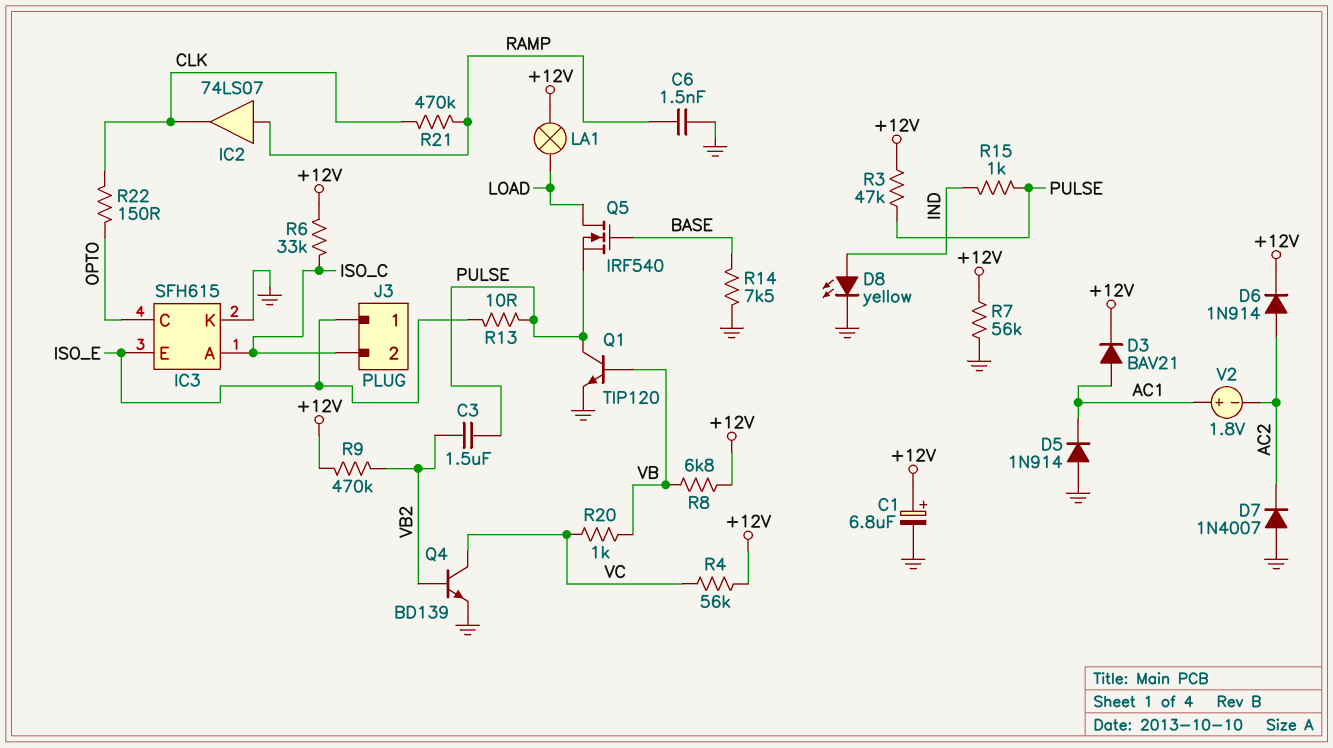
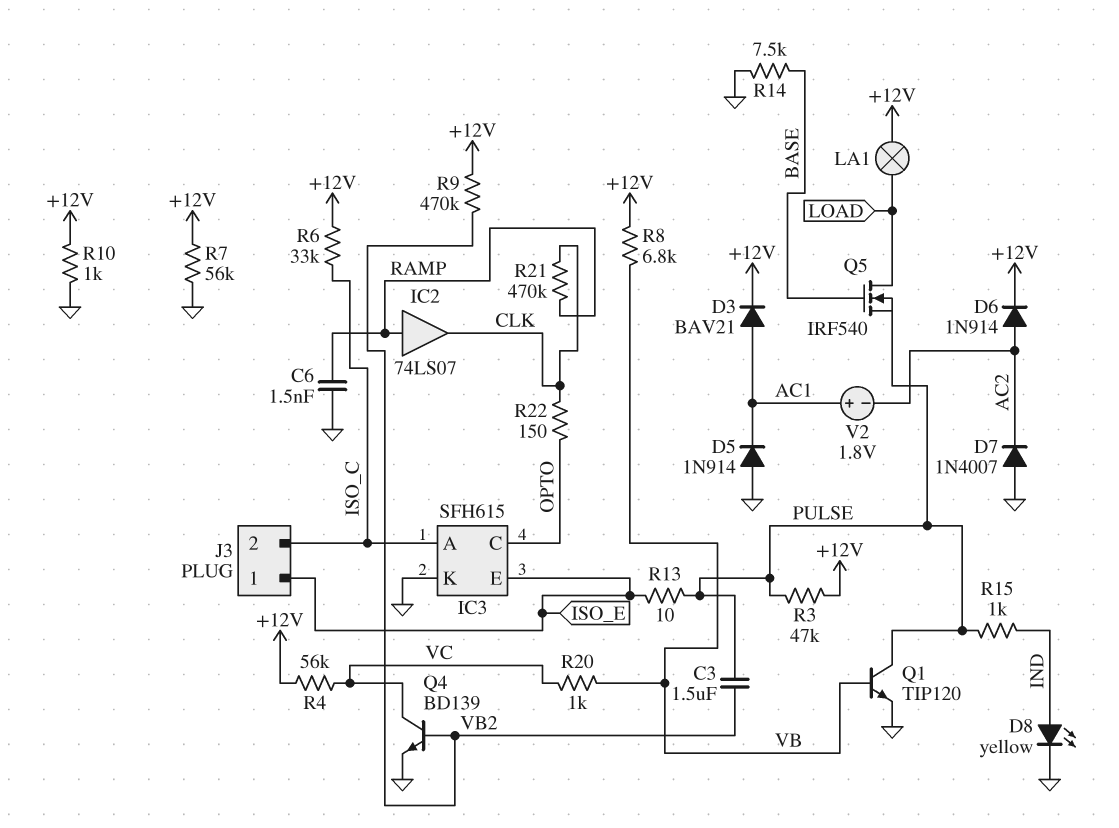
C1: 6.8uF (plus +12V, minus GND) -> none
R10: none -> 1k (+12V, GND)

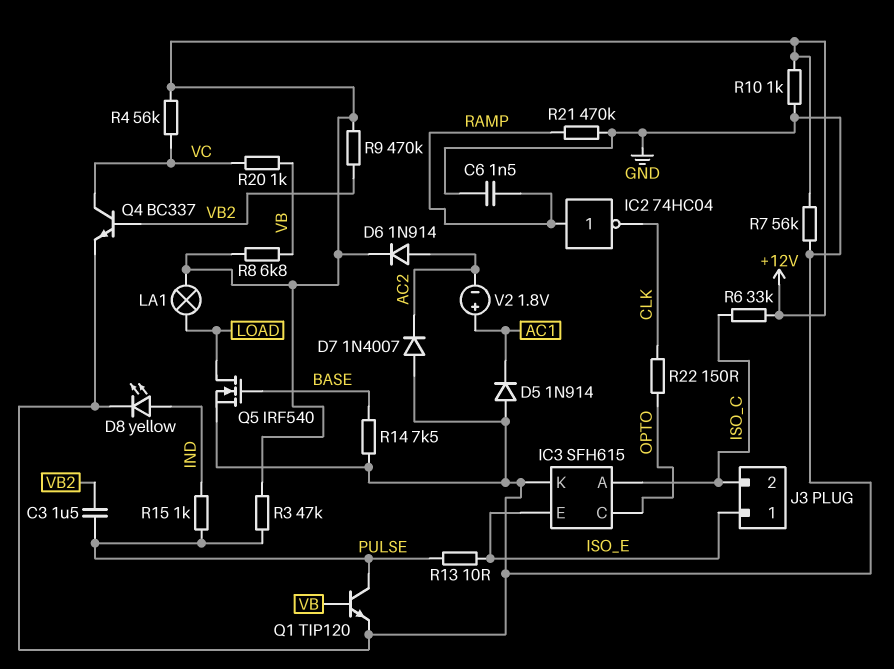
D3: diode BAV21 (A AC1, K +12V) -> none
IC2: buffer 74LS07 (in RAMP, out CLK) -> NOT 74HC04 (in RAMP, out CLK)
Q4: NPN BD139 (B VB2, C VC, E GND) -> NPN BC337 (B VB2, C VC, E GND)
Q5: NMOS IRF540 (G BASE, D LOAD, S PULSE) -> NMOS IRF540 (G BASE, D LOAD, S GND)
R21: 470k (CLK, RAMP) -> 470k (GND, RAMP)

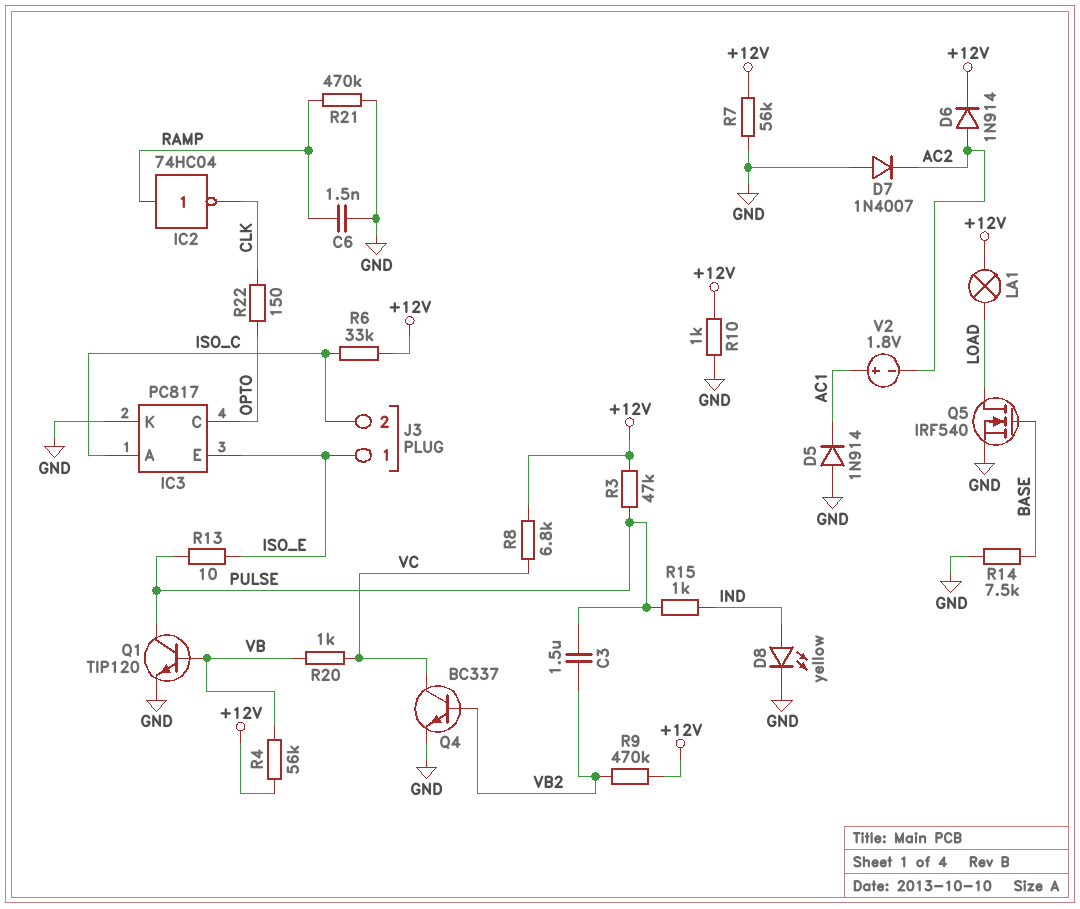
IC3: SFH615 -> PC817
R4: 56k (+12V, VC) -> 56k (+12V, VB)
R8: 6.8k (+12V, VB) -> 6.8k (+12V, VC)

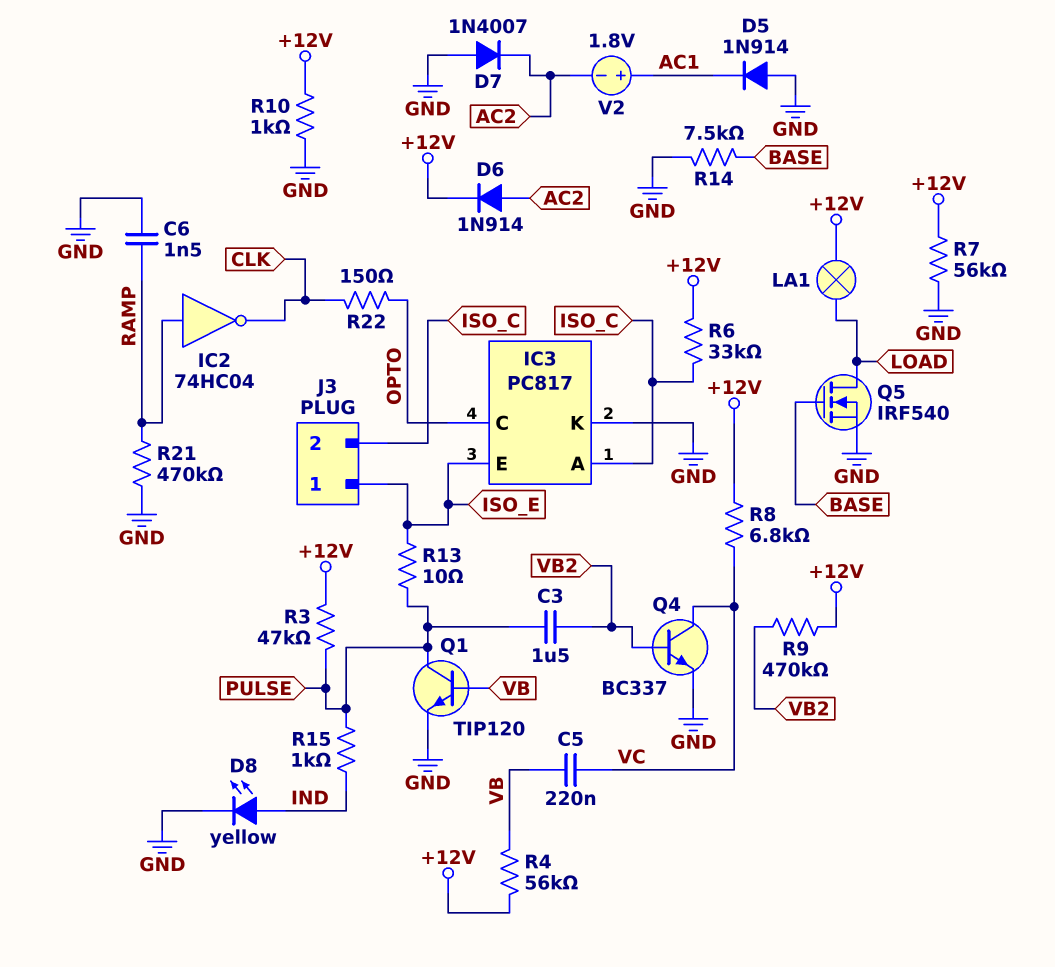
C5: none -> 220nF (VB, VC)
R20: 1k (VB, VC) -> none

